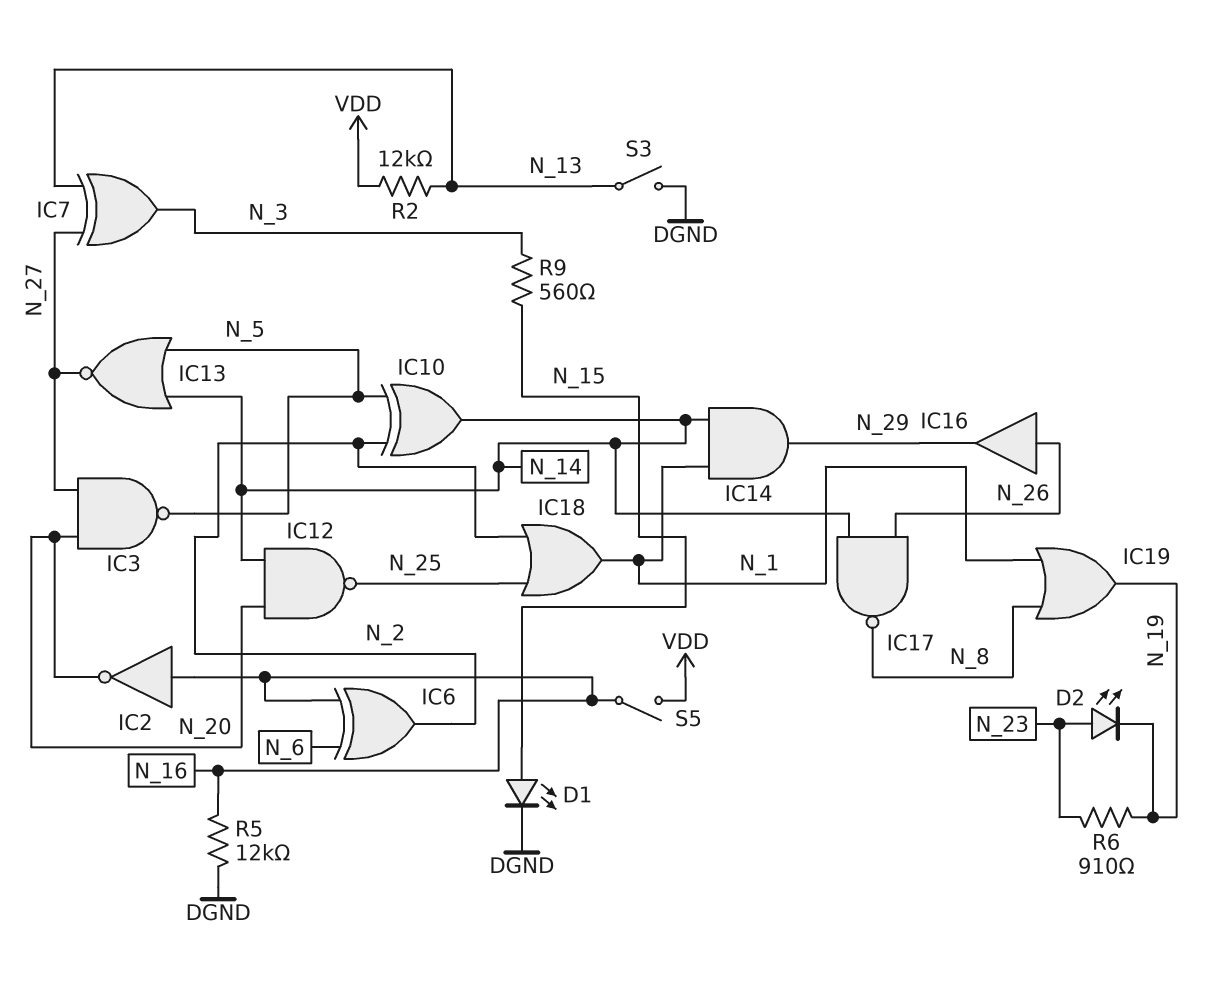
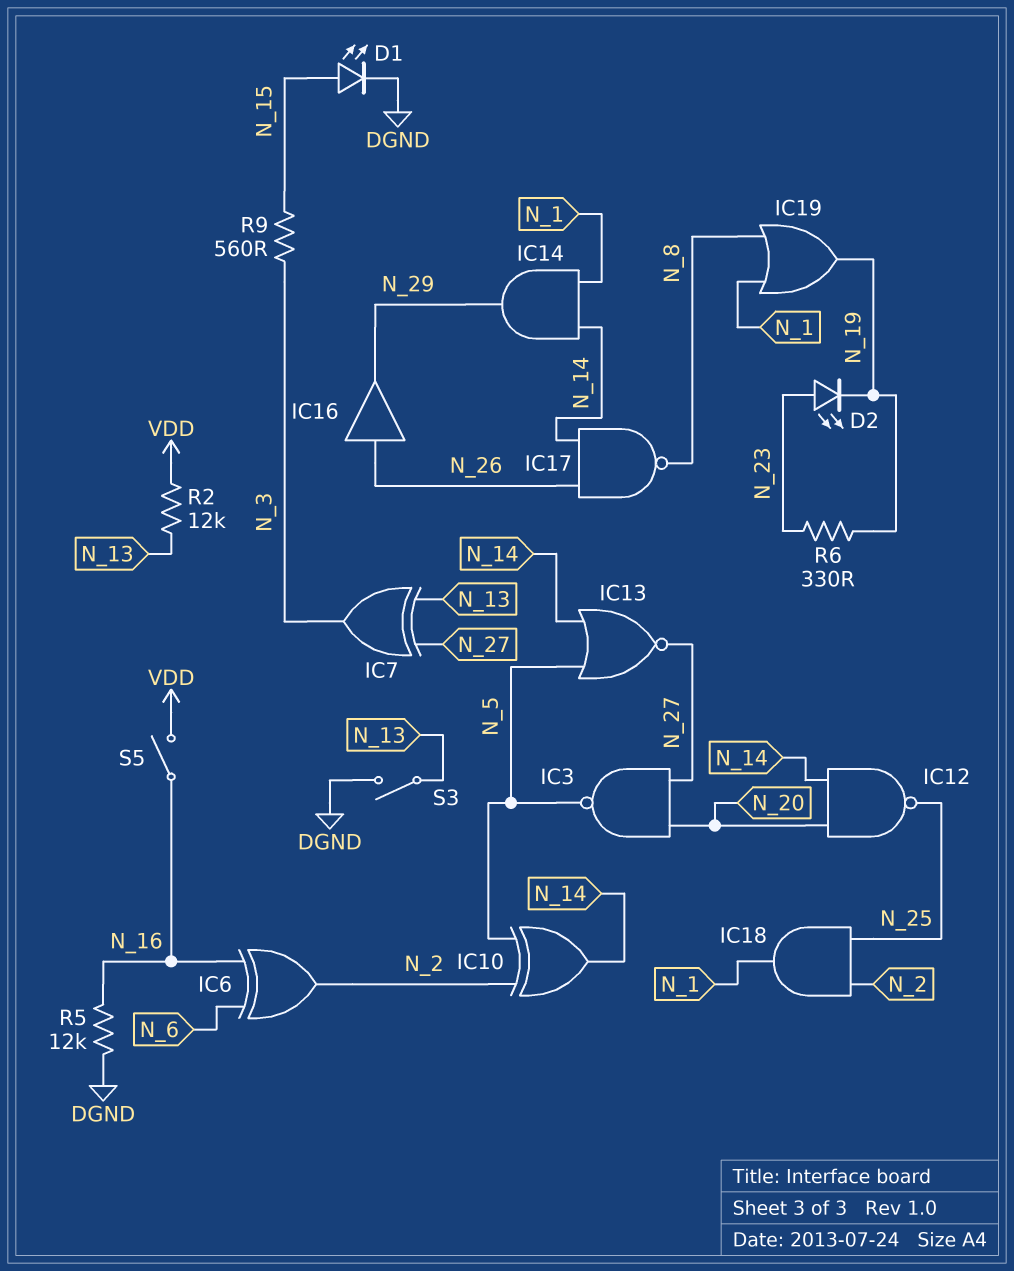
IC2: NOT (in N_16, out N_20) -> none
IC18: OR (in N_2, in N_25, out N_1) -> AND (in N_2, in N_25, out N_1)
R6: 910 (N_19, N_23) -> 330 (N_19, N_23)

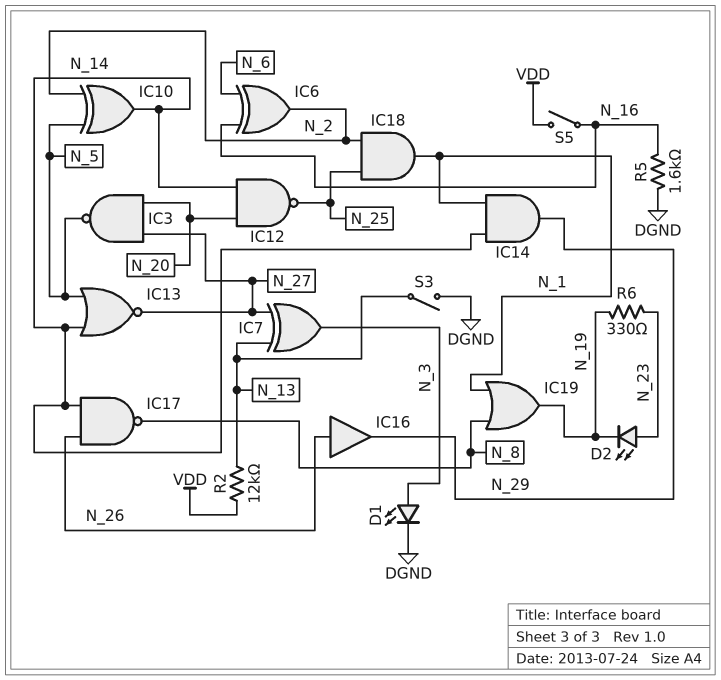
D1: LED (A N_15, K DGND) -> LED (A N_3, K DGND)
R5: 12k (DGND, N_16) -> 1.6k (DGND, N_16)
R9: 560 (N_3, N_15) -> none

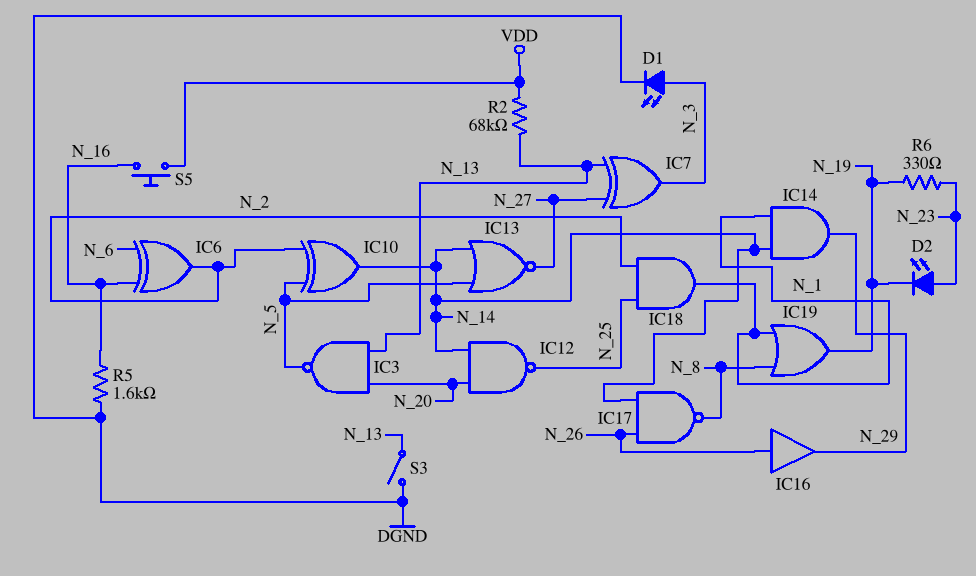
IC3: NAND (in N_20, in N_27, out N_5) -> NAND (in N_13, in N_20, out N_5)
R2: 12k (N_13, VDD) -> 68k (N_13, VDD)
S5: switch (N_16, VDD) -> button (N_16, VDD)

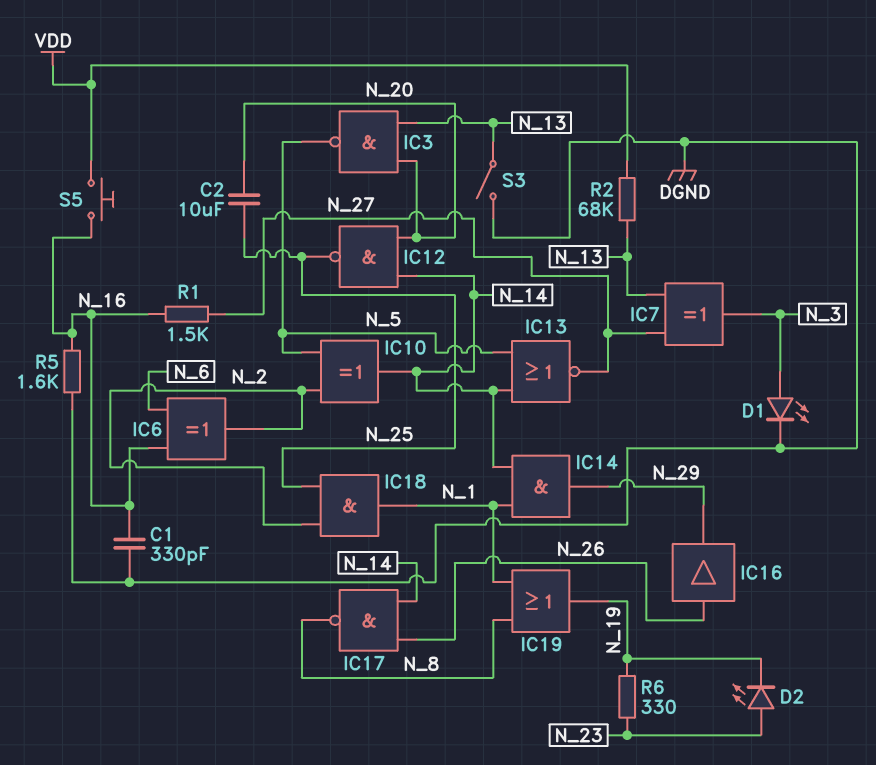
C1: none -> 330pF (DGND, N_16)
C2: none -> 10uF (N_20, N_25)
R1: none -> 1.5k (N_16, N_27)

